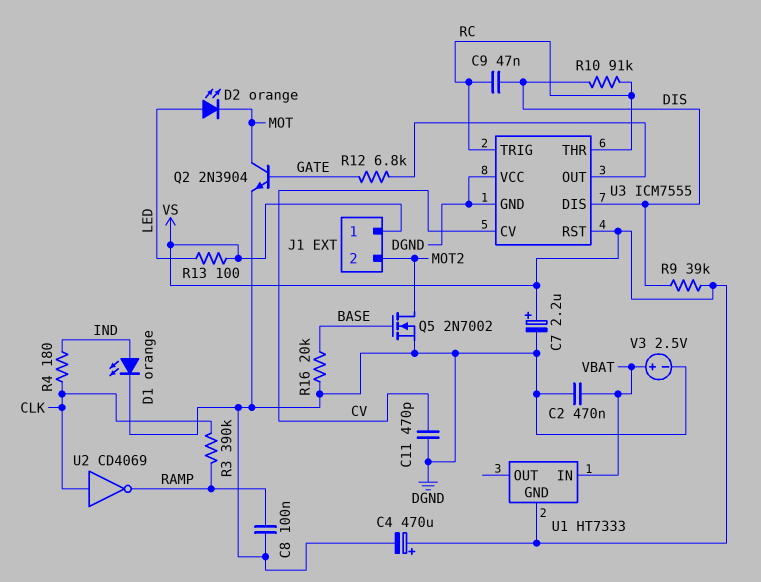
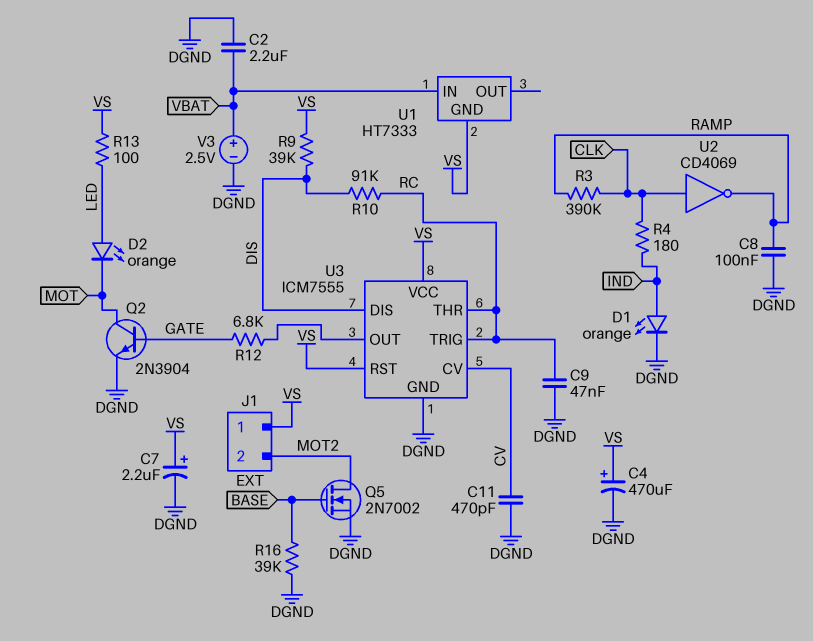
C2: 470nF (DGND, VBAT) -> 2.2uF (DGND, VBAT)
C9: 47nF (DIS, RC) -> 47nF (DGND, RC)
R16: 20k (BASE, DGND) -> 39k (BASE, DGND)
U3 pin VCC: DGND -> VS

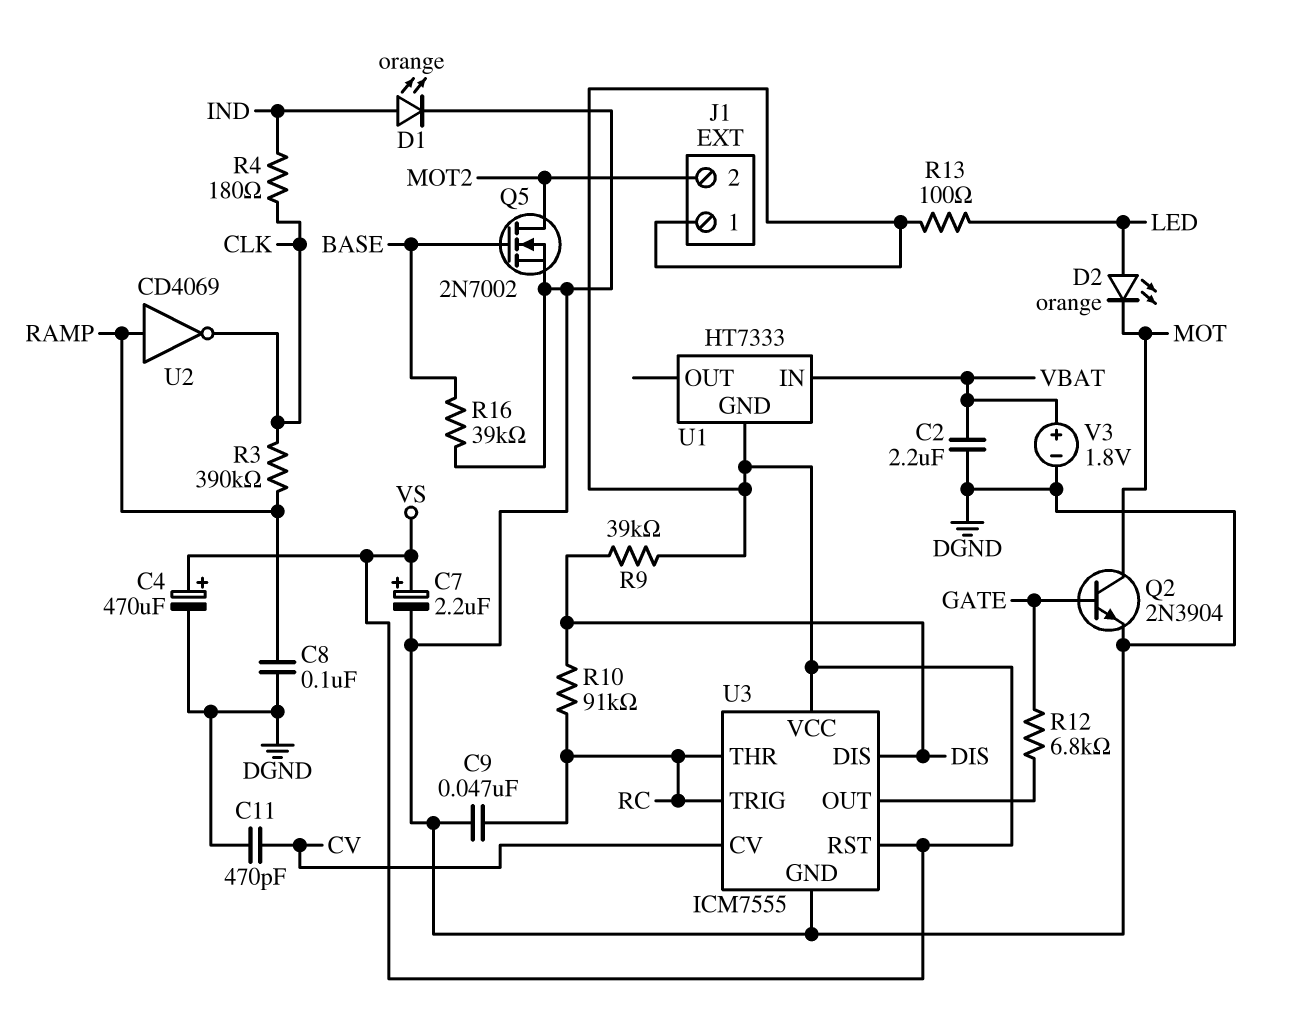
U2: NOT CD4069 (in CLK, out RAMP) -> NOT CD4069 (in RAMP, out CLK)
V3: 2.5V (plus VBAT, minus DGND) -> 1.8V (plus VBAT, minus DGND)

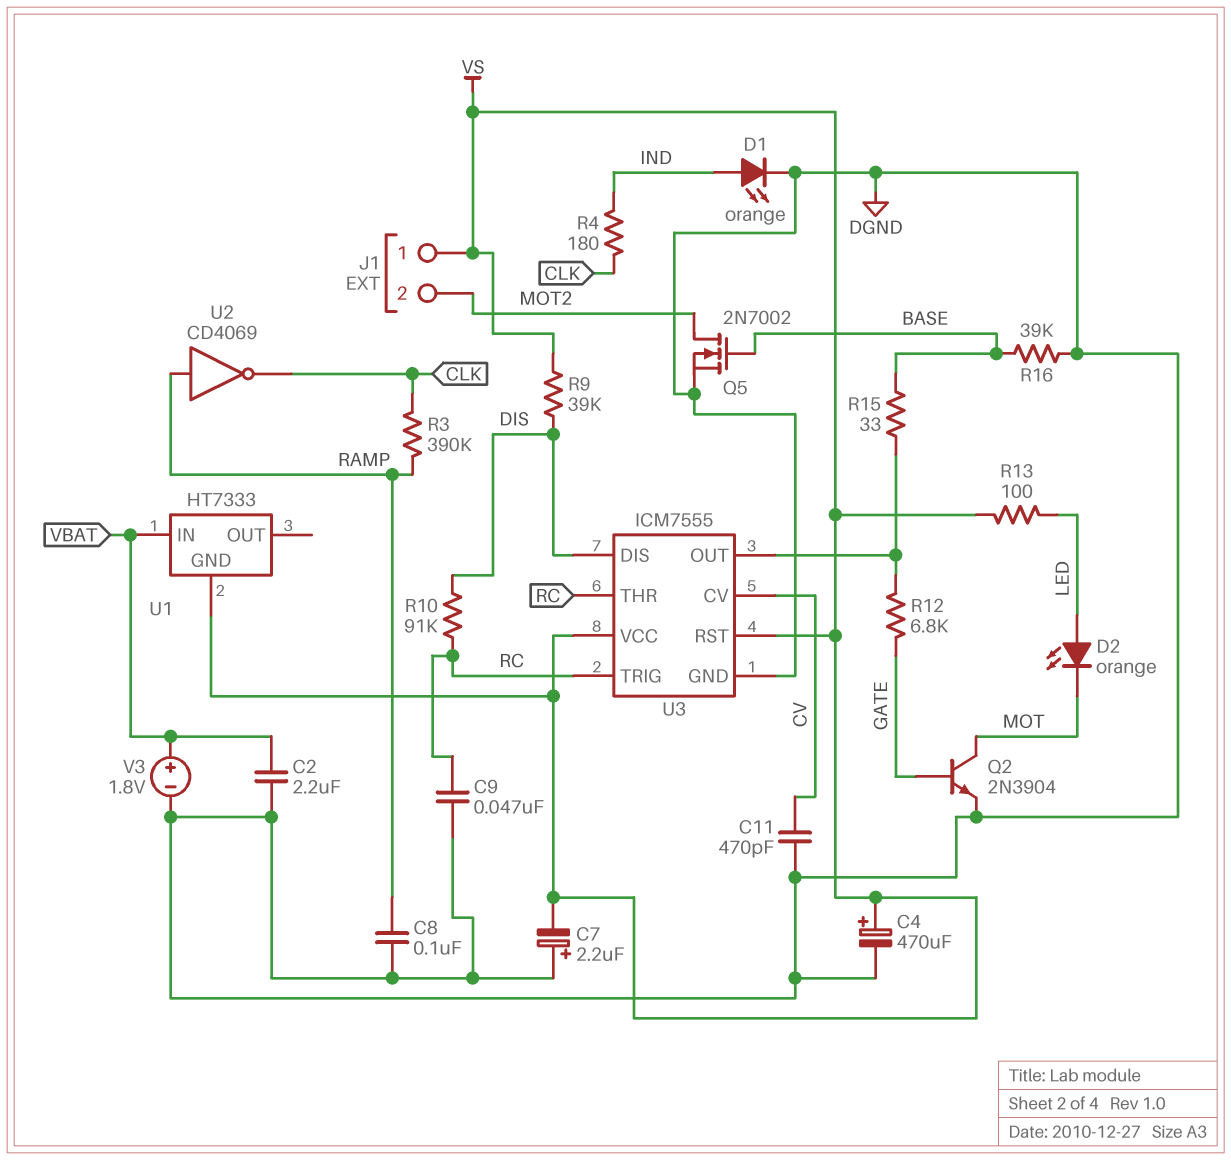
C7: 2.2uF (plus VS, minus DGND) -> 2.2uF (plus DGND, minus VS)
R15: none -> 33 (BASE, U3/OUT)

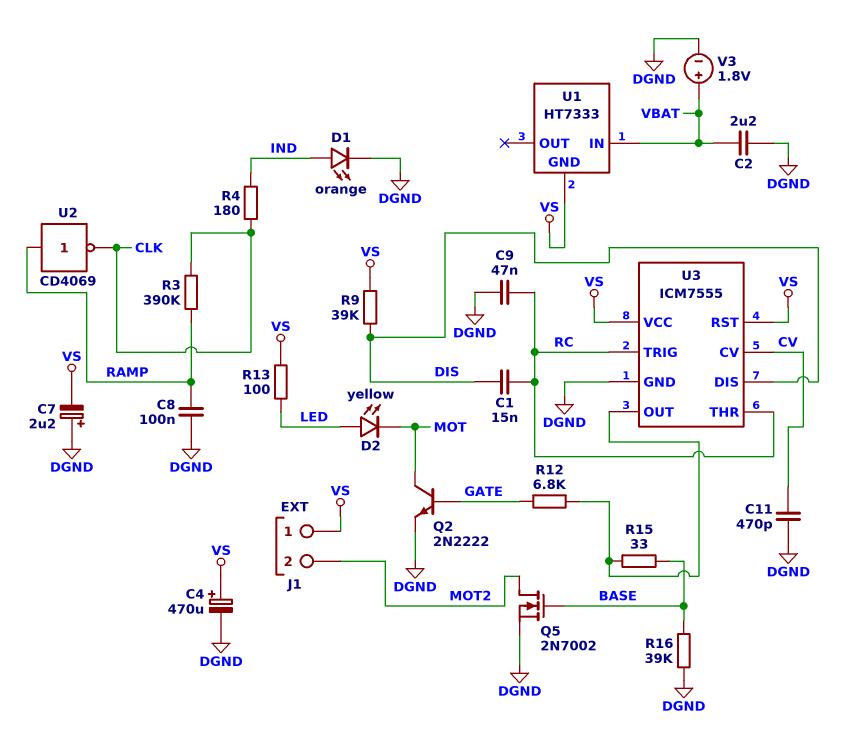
C1: none -> 15nF (DIS, RC)
D2: LED orange (A LED, K MOT) -> LED yellow (A LED, K MOT)
Q2: NPN 2N3904 (B GATE, C MOT, E DGND) -> NPN 2N2222 (B GATE, C MOT, E DGND)
R10: 91k (DIS, RC) -> none

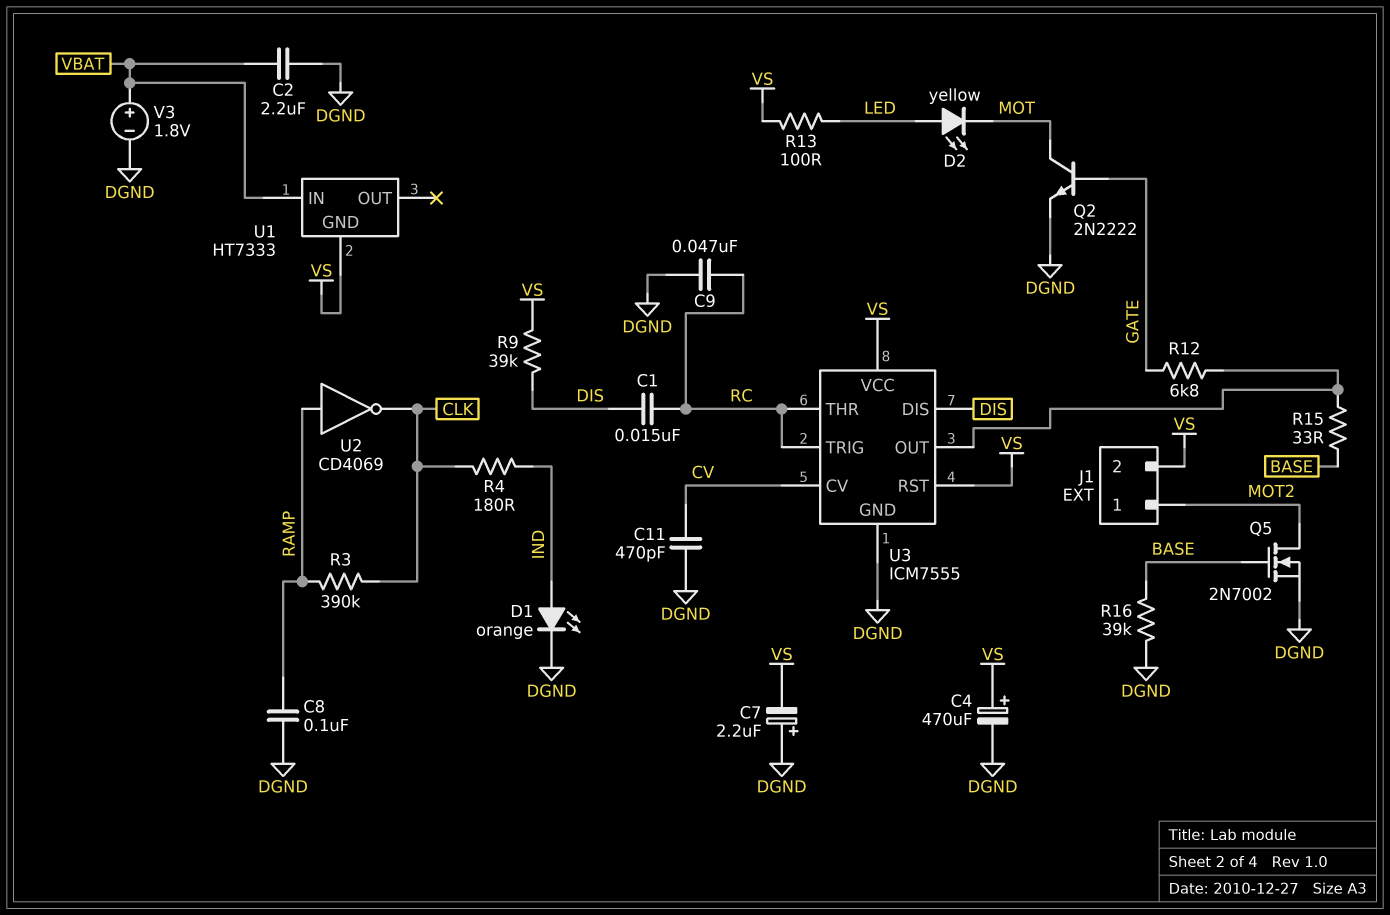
J1 pin 1: VS -> MOT2
J1 pin 2: MOT2 -> VS

